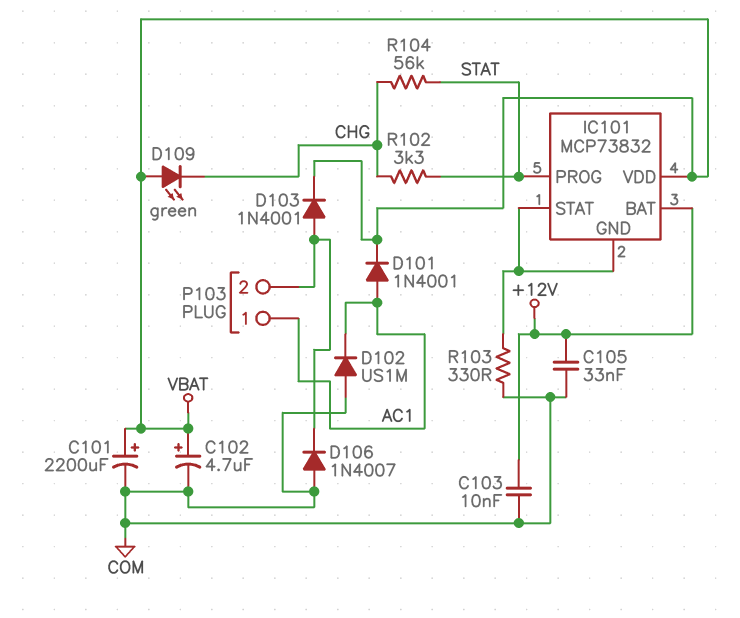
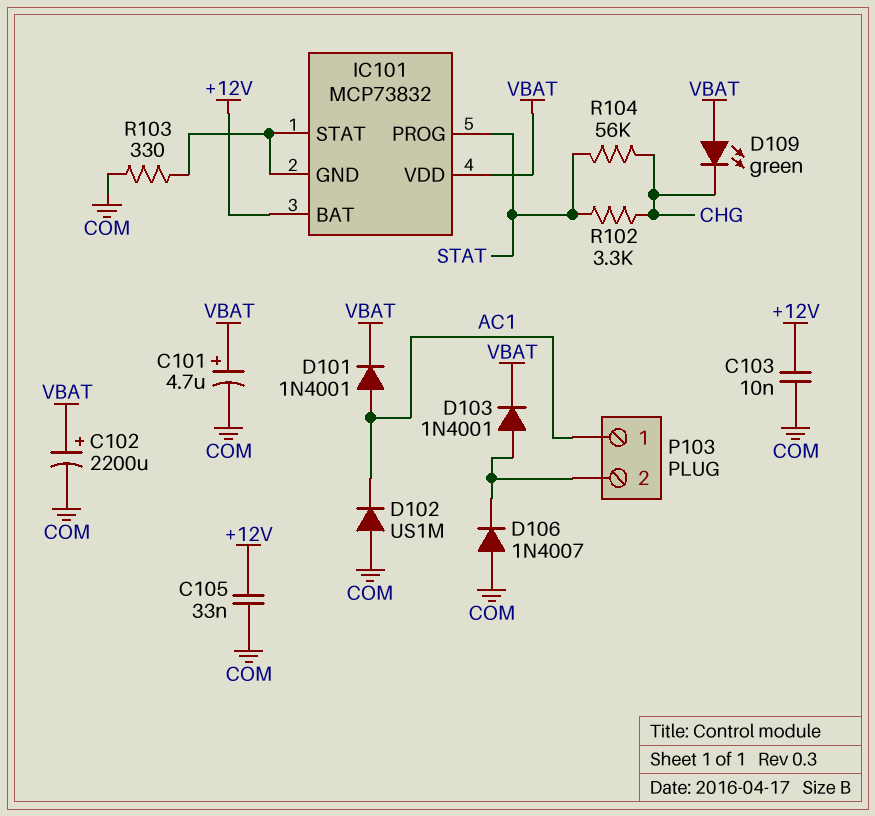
C101: 2200uF (plus VBAT, minus COM) -> 4.7uF (plus VBAT, minus COM)
C102: 4.7uF (plus VBAT, minus COM) -> 2200uF (plus VBAT, minus COM)

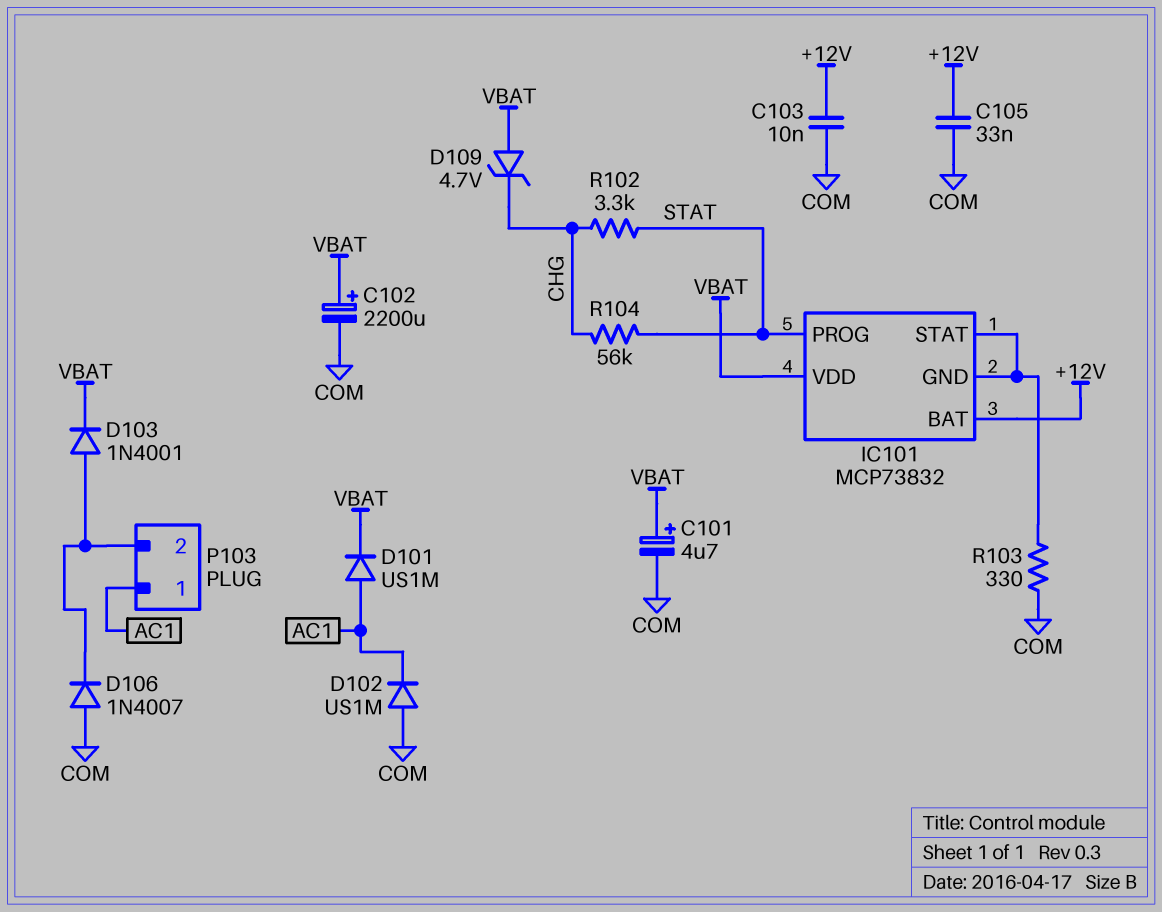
D101: diode 1N4001 (A AC1, K VBAT) -> diode US1M (A AC1, K VBAT)
D109: LED green (A VBAT, K CHG) -> zener 4.7V (A VBAT, K CHG)

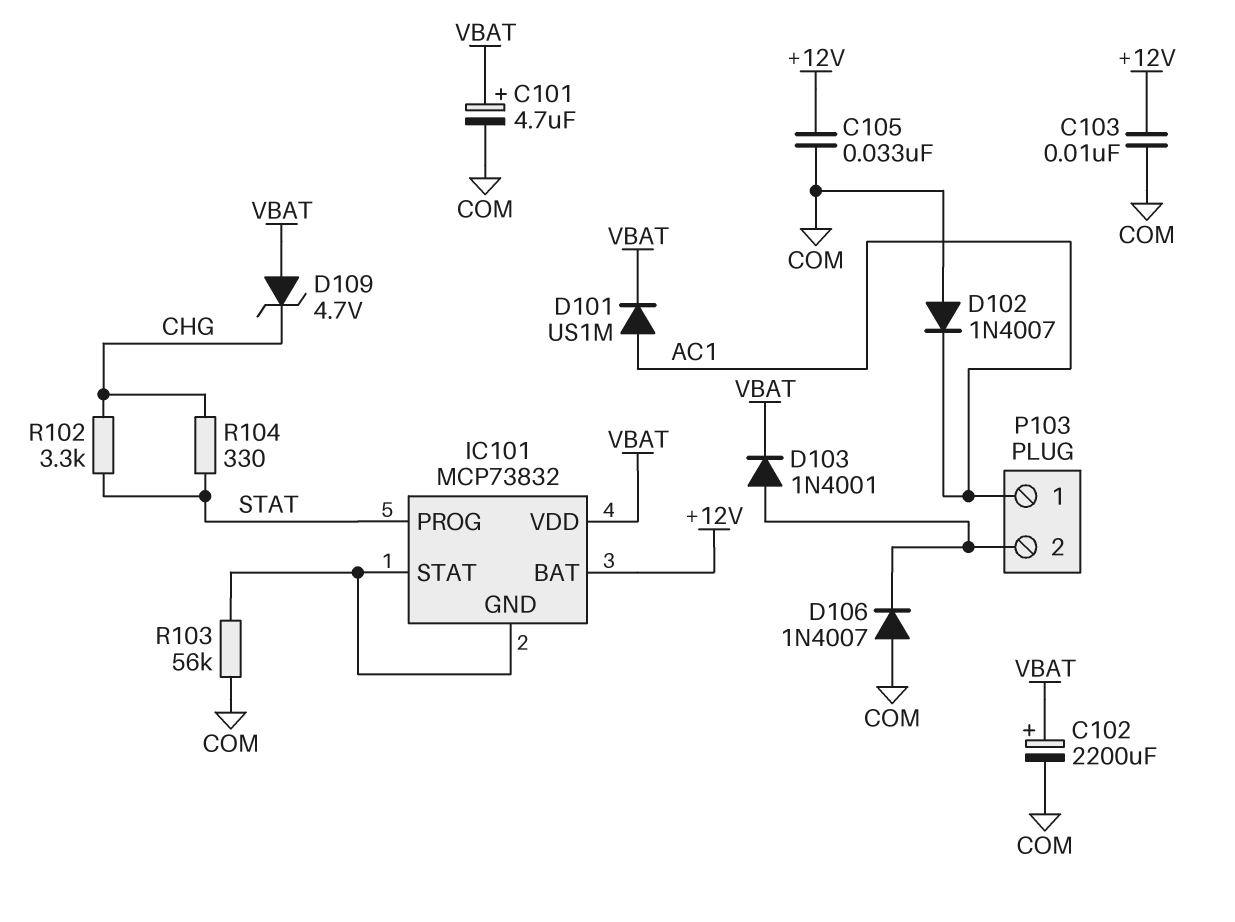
D102: diode US1M (A COM, K AC1) -> diode 1N4007 (A COM, K AC1)
R103: 330 (COM, IC101/GND) -> 56k (COM, IC101/GND)
R104: 56k (CHG, STAT) -> 330 (CHG, STAT)

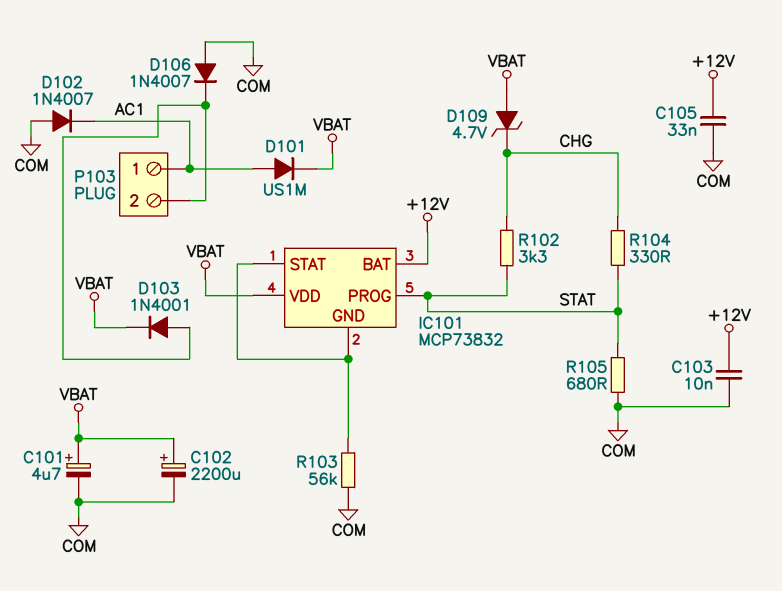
R105: none -> 680 (COM, STAT)

